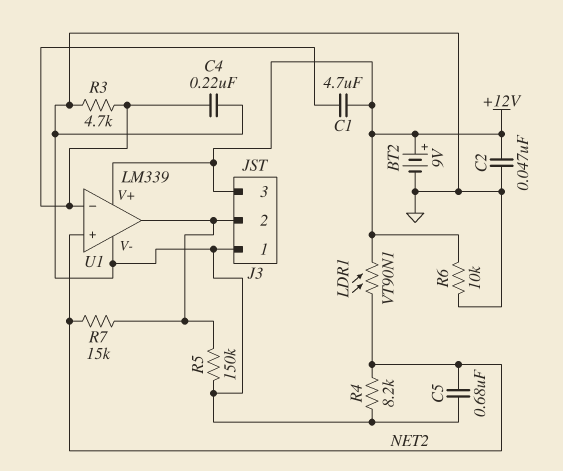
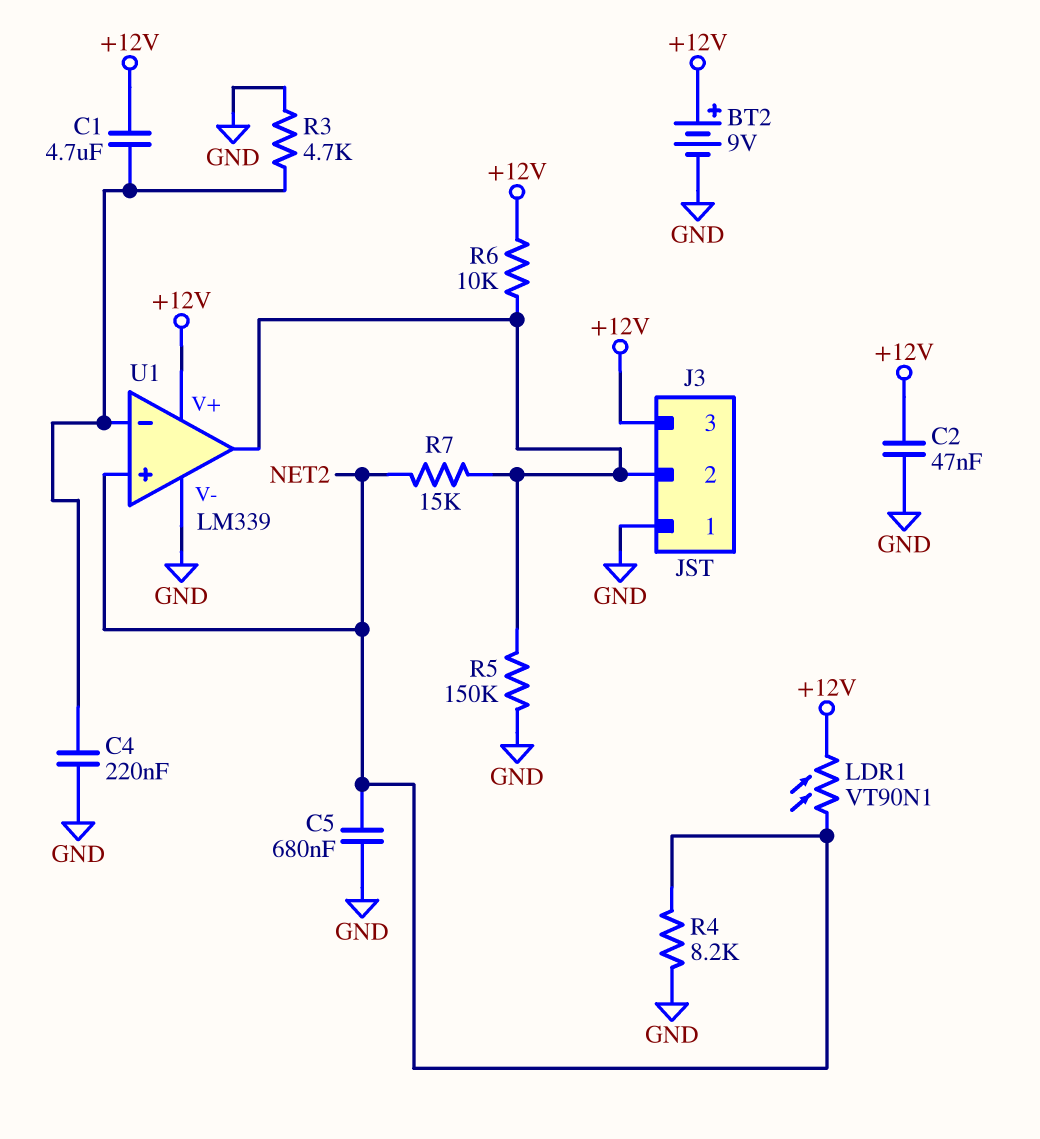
R6: 10k (+12V, GND) -> 10k (+12V, J3/2)

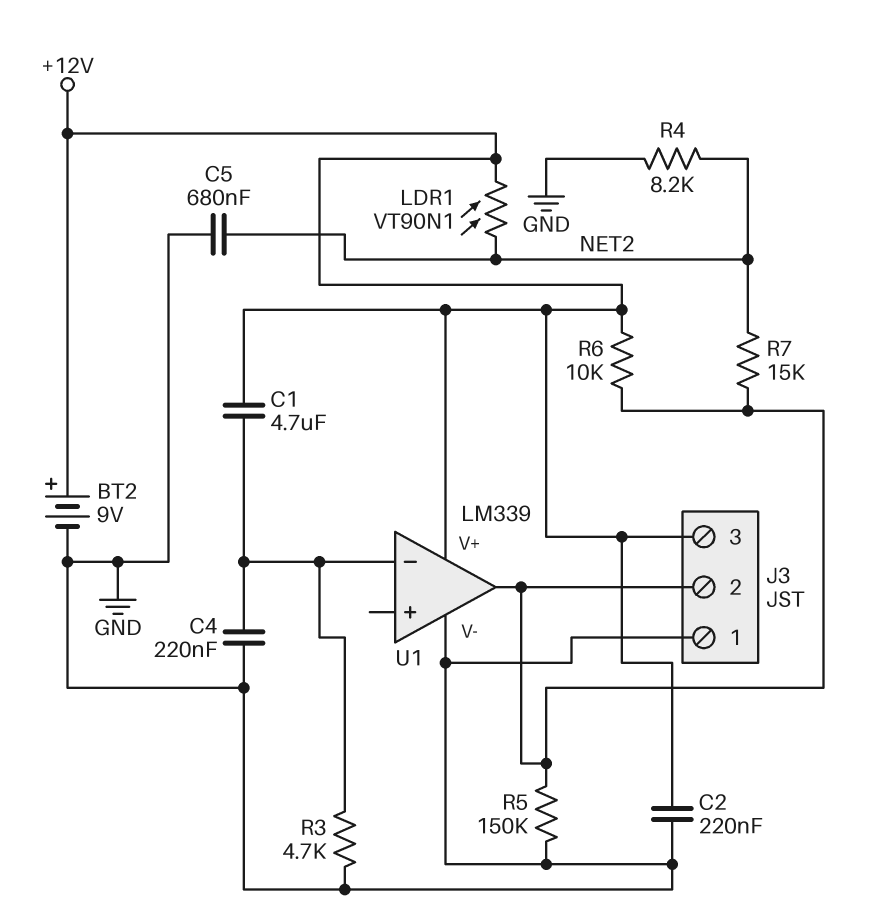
C2: 47nF (+12V, GND) -> 220nF (+12V, GND)
U1 pin in+: NET2 -> none

